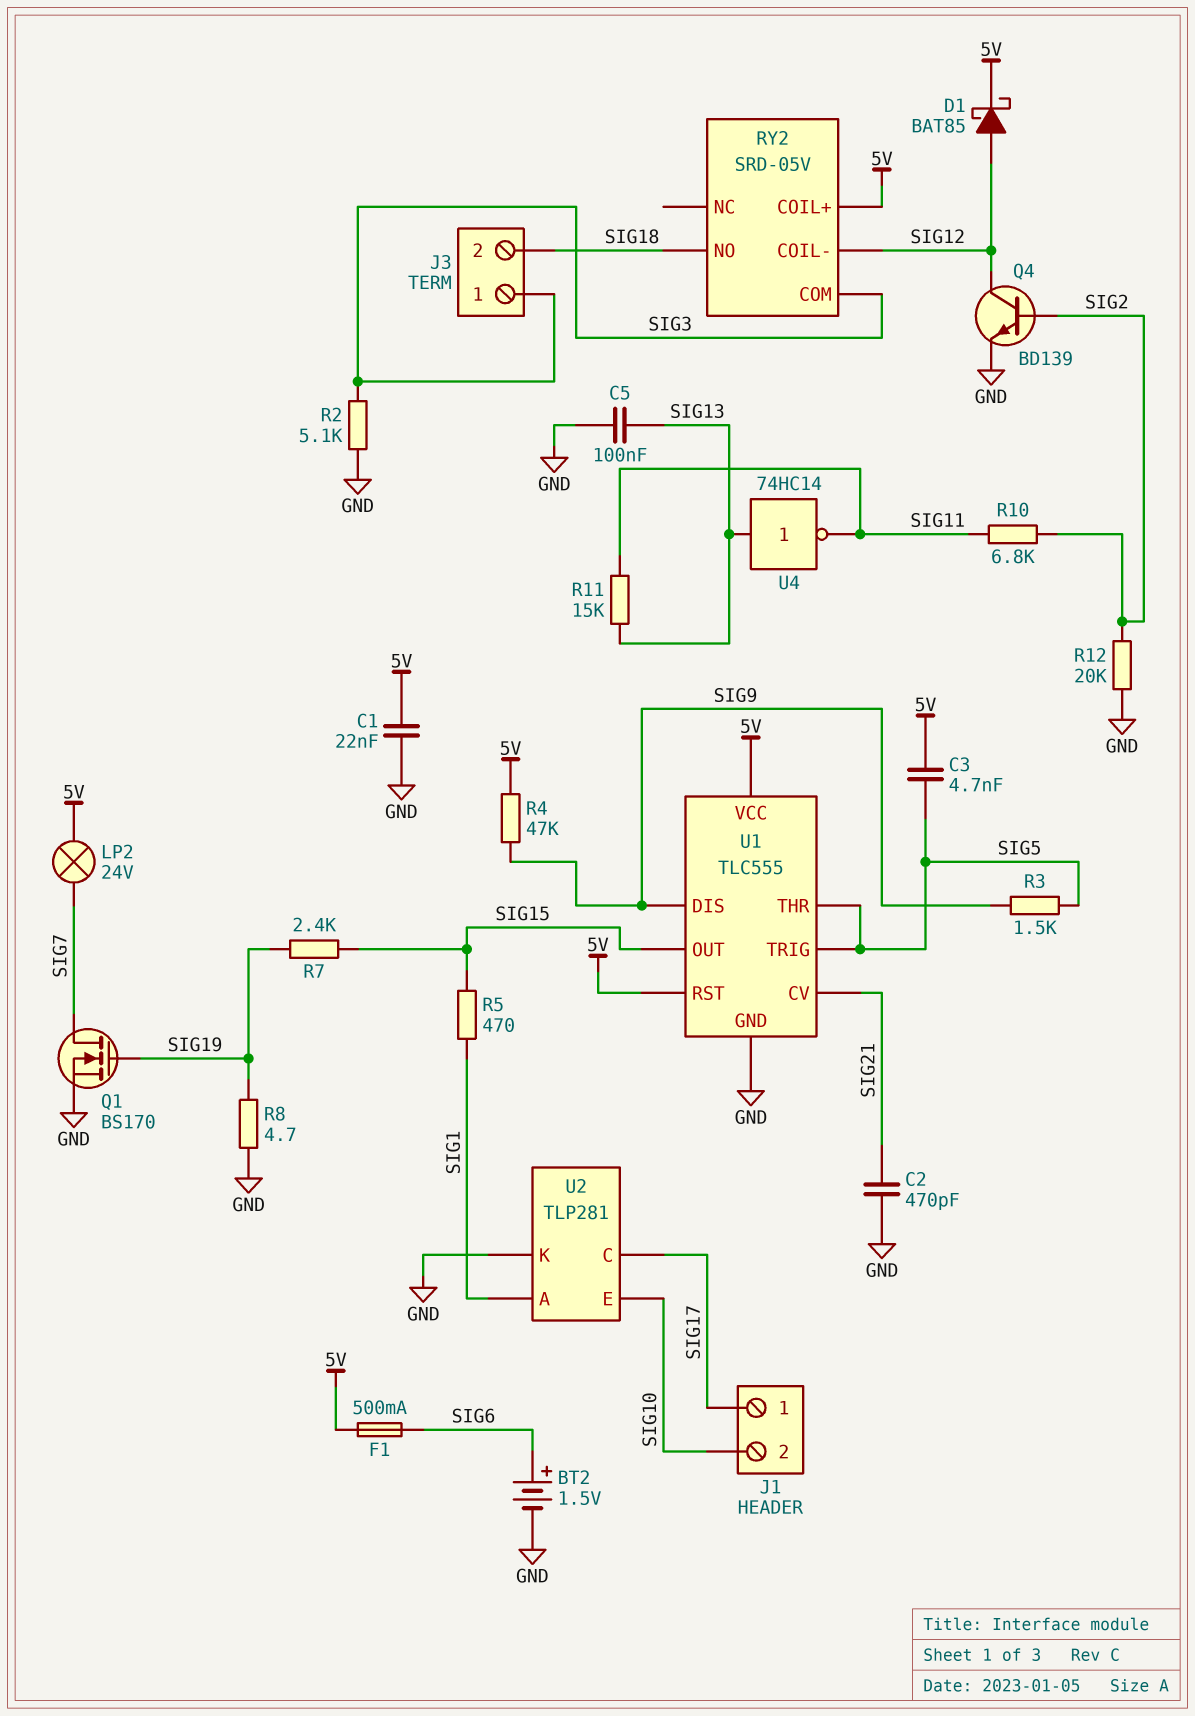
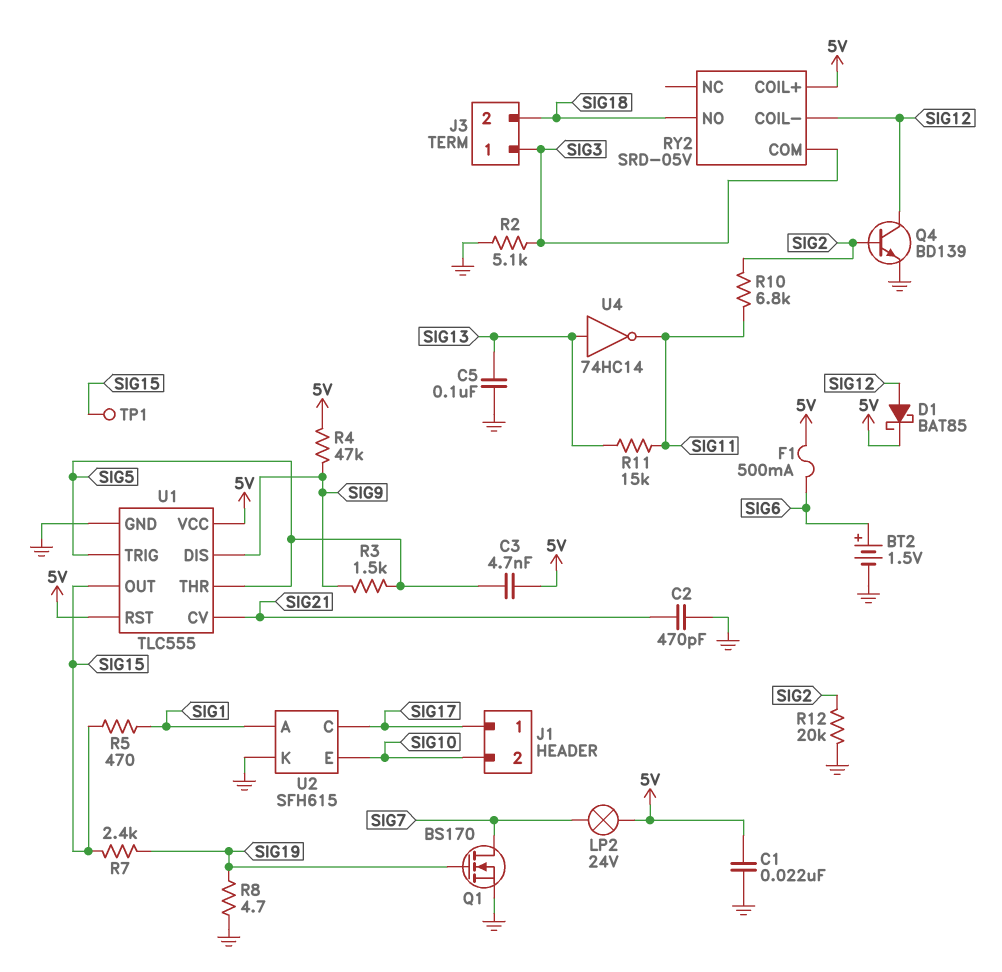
TP1: none -> test point (SIG15)
U2: TLP281 -> SFH615

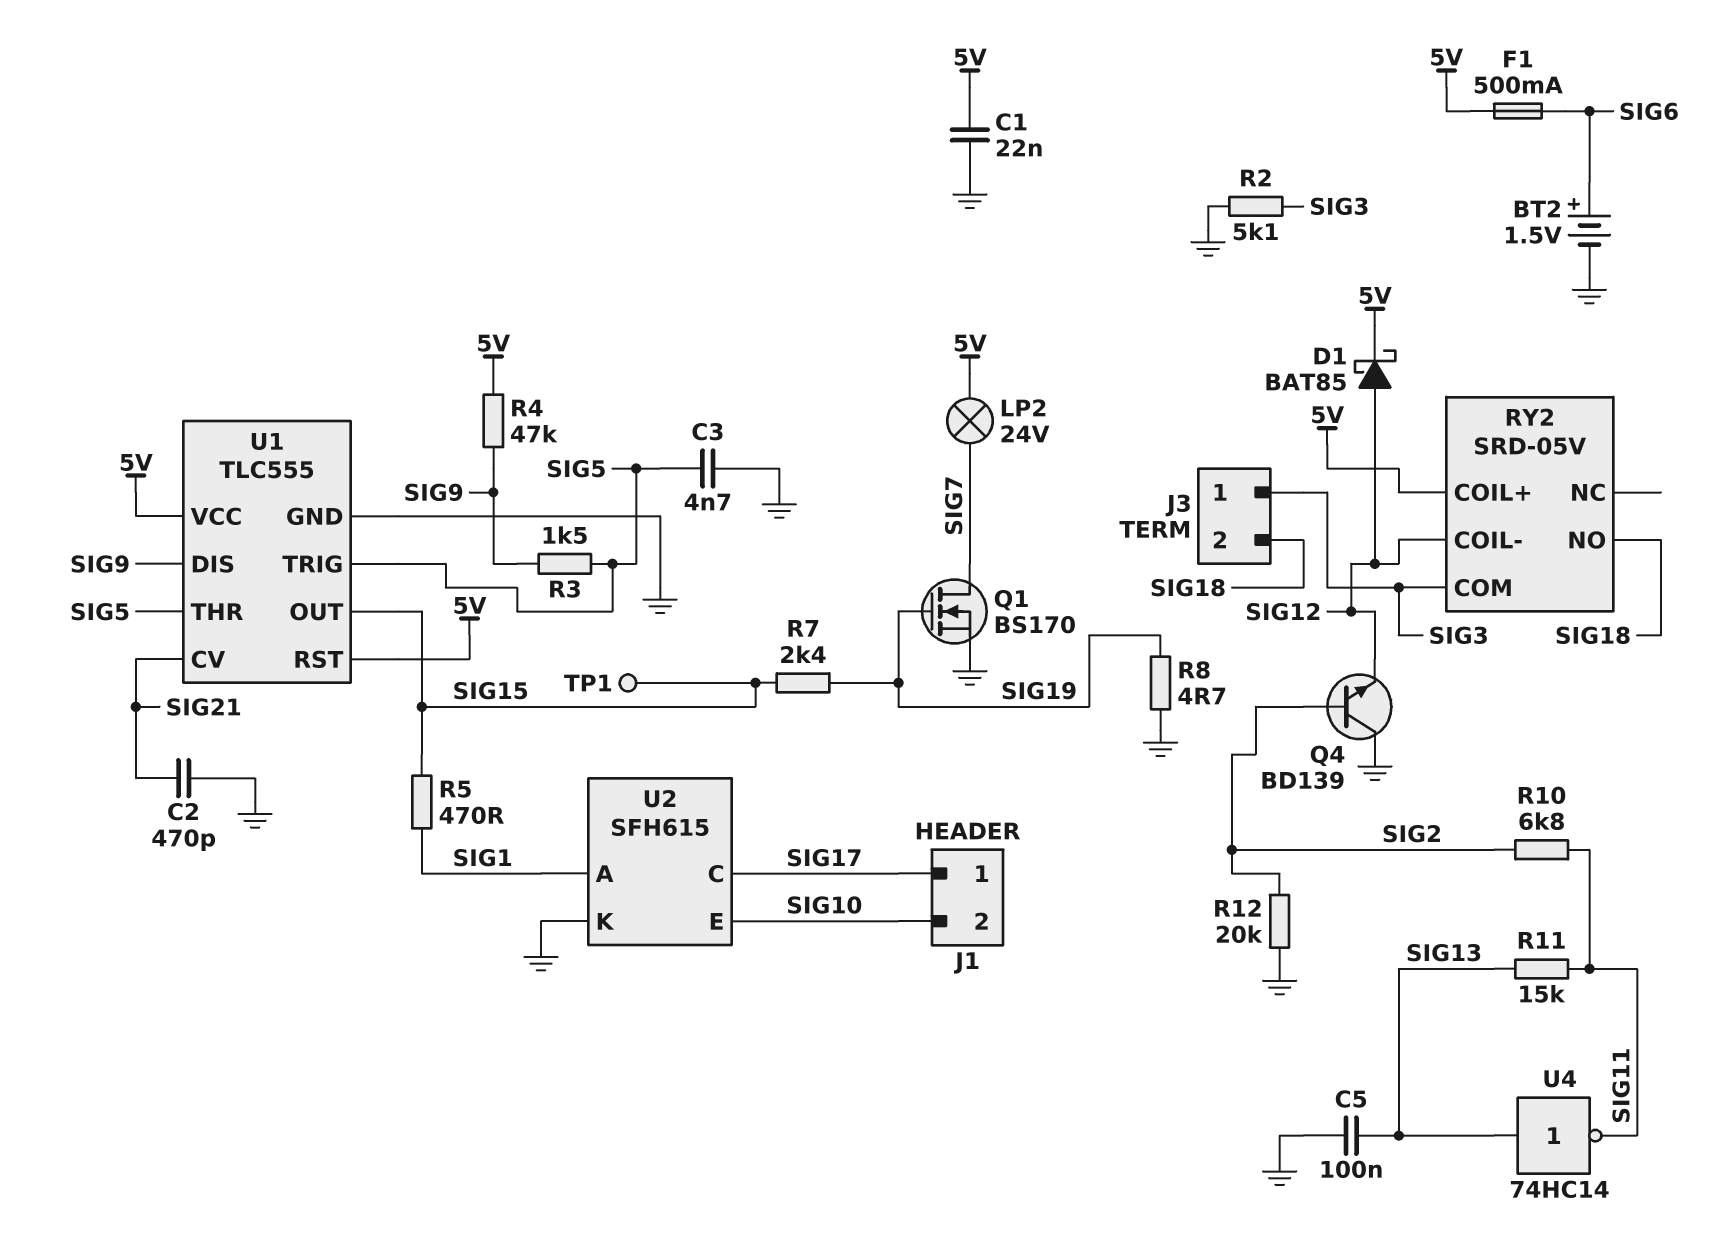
C3: 4.7nF (5V, SIG5) -> 4.7nF (GND, SIG5)
Q4: NPN BD139 (B SIG2, C SIG12, E GND) -> NPN BD139 (B SIG2, C GND, E SIG12)

